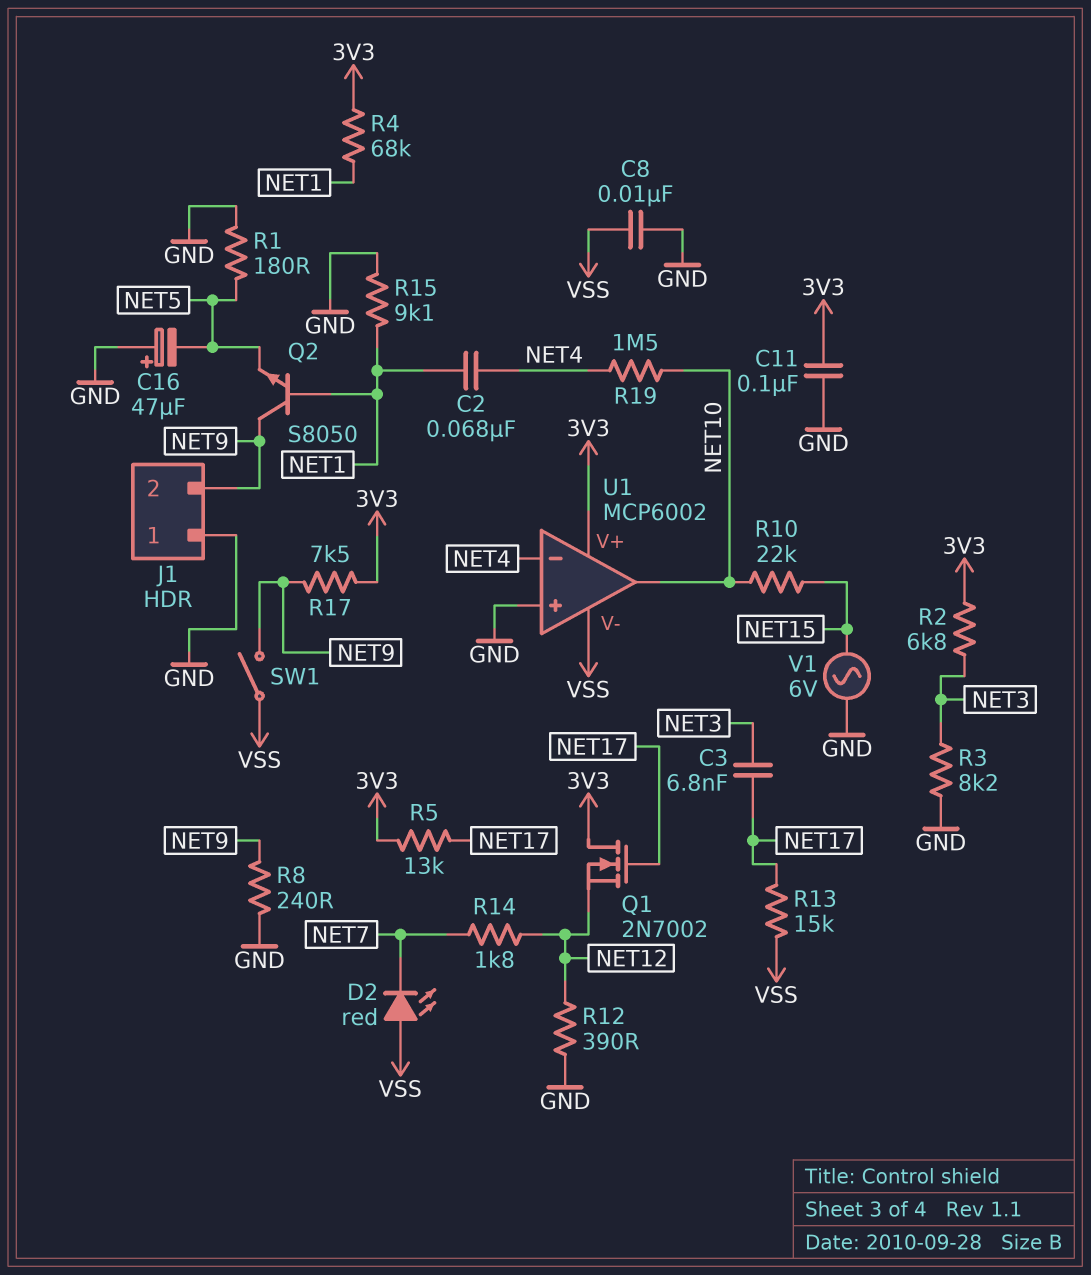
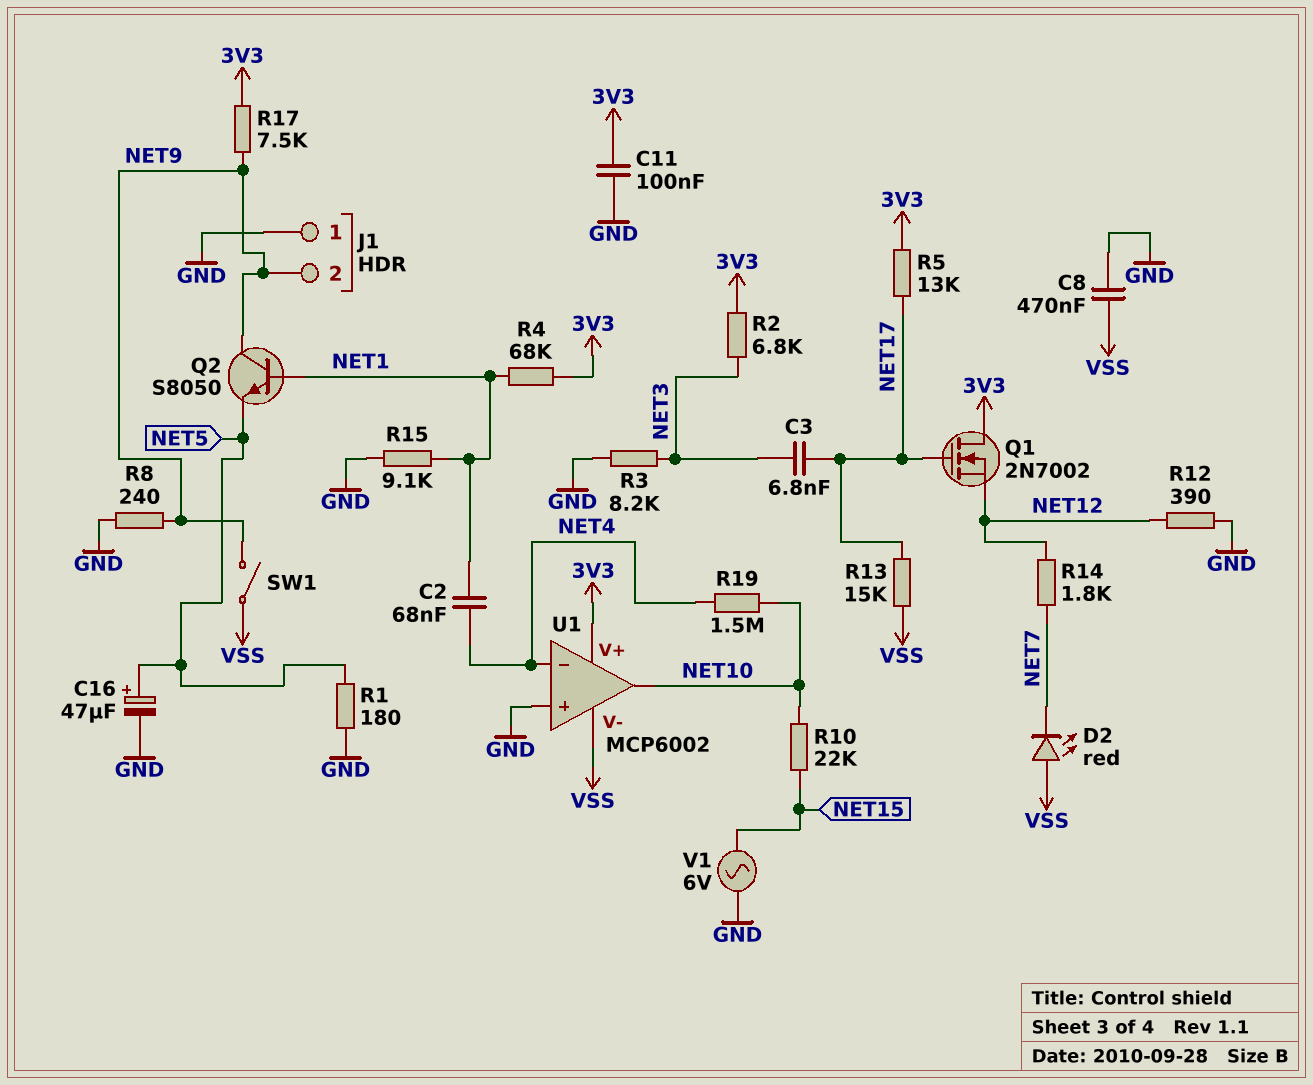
C8: 10nF (GND, VSS) -> 470nF (GND, VSS)
C16: 47uF (plus GND, minus NET5) -> 47uF (plus NET5, minus GND)

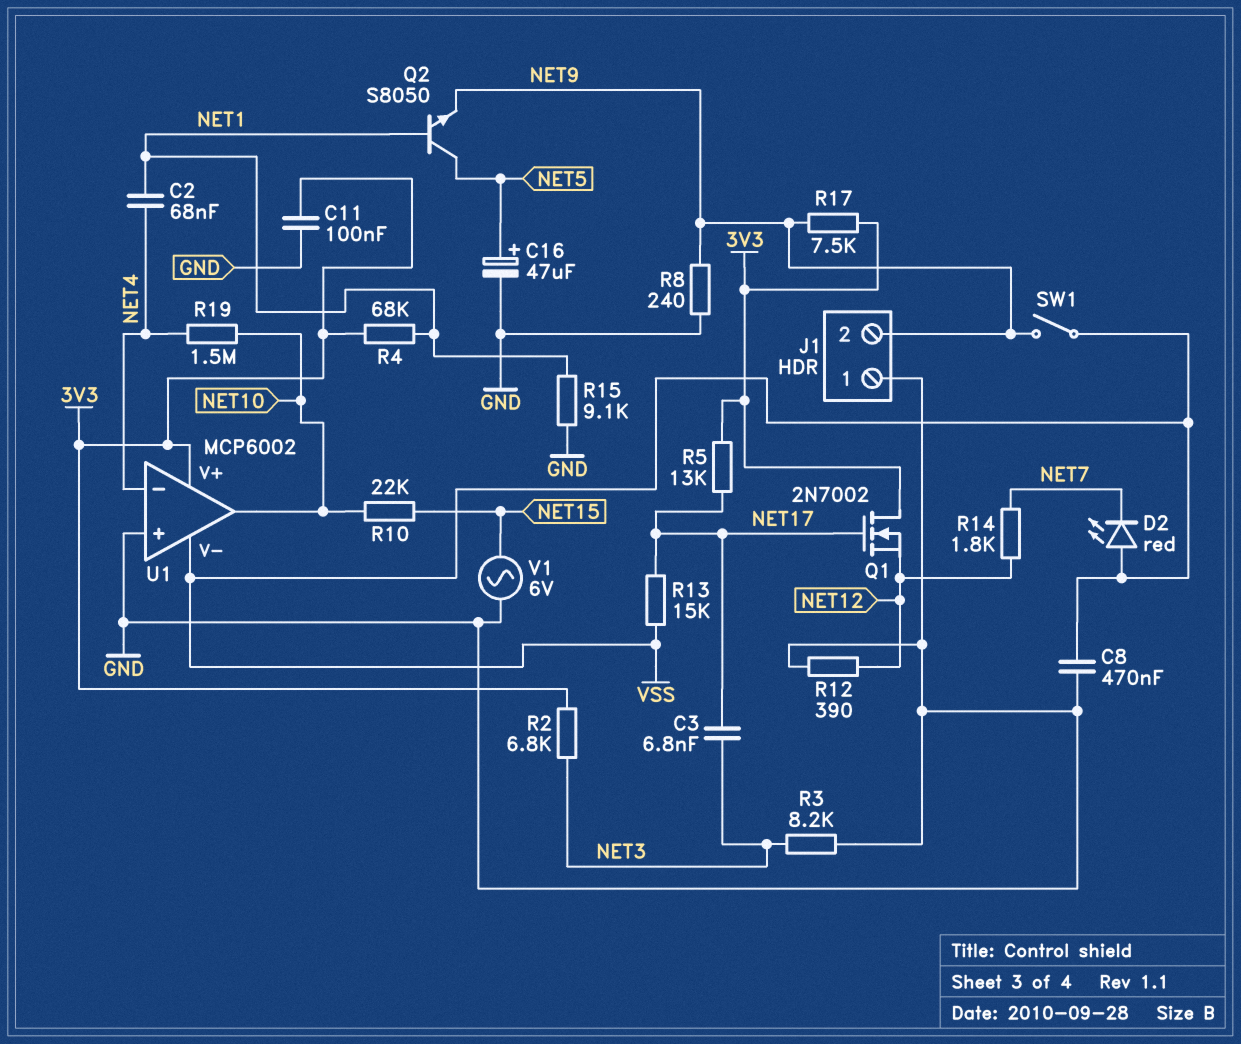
Q2: NPN S8050 (B NET1, C NET9, E NET5) -> NPN S8050 (B NET1, C NET5, E NET9)
R1: 180 (GND, NET5) -> none

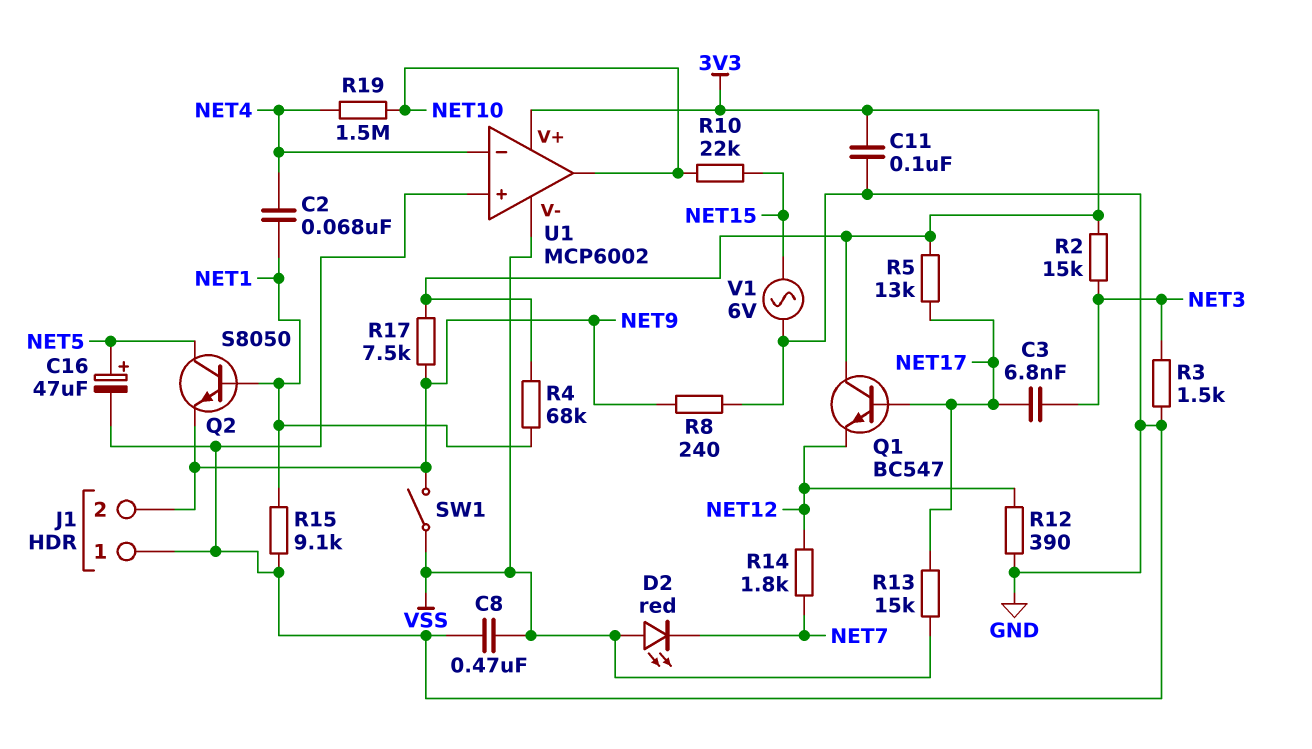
Q1: NMOS 2N7002 (G NET17, D 3V3, S NET12) -> NPN BC547 (B NET17, C 3V3, E NET12)
R2: 6.8k (3V3, NET3) -> 15k (3V3, NET3)
R3: 8.2k (GND, NET3) -> 1.5k (GND, NET3)

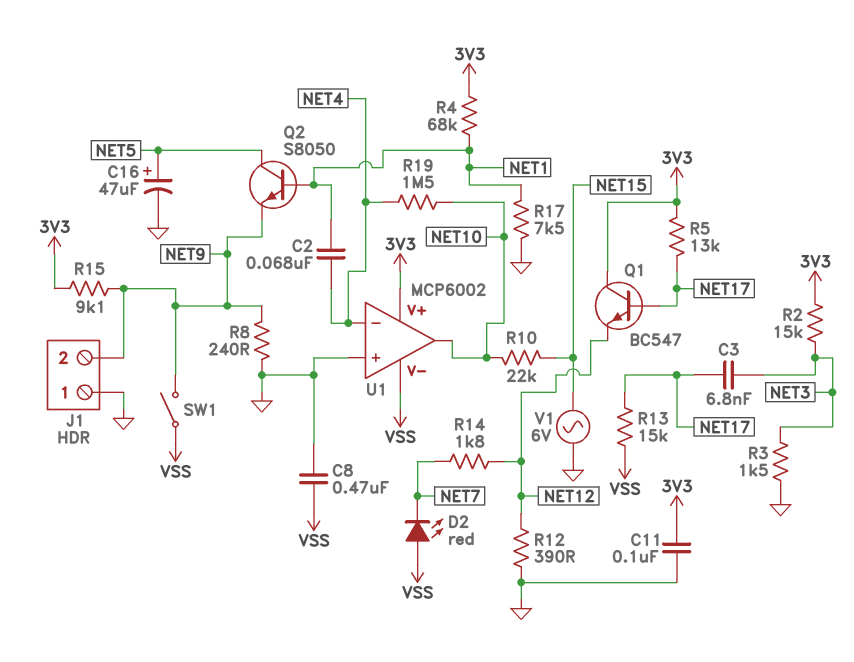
R15: 9.1k (GND, NET1) -> 9.1k (3V3, NET9)
R17: 7.5k (3V3, NET9) -> 7.5k (GND, NET1)

